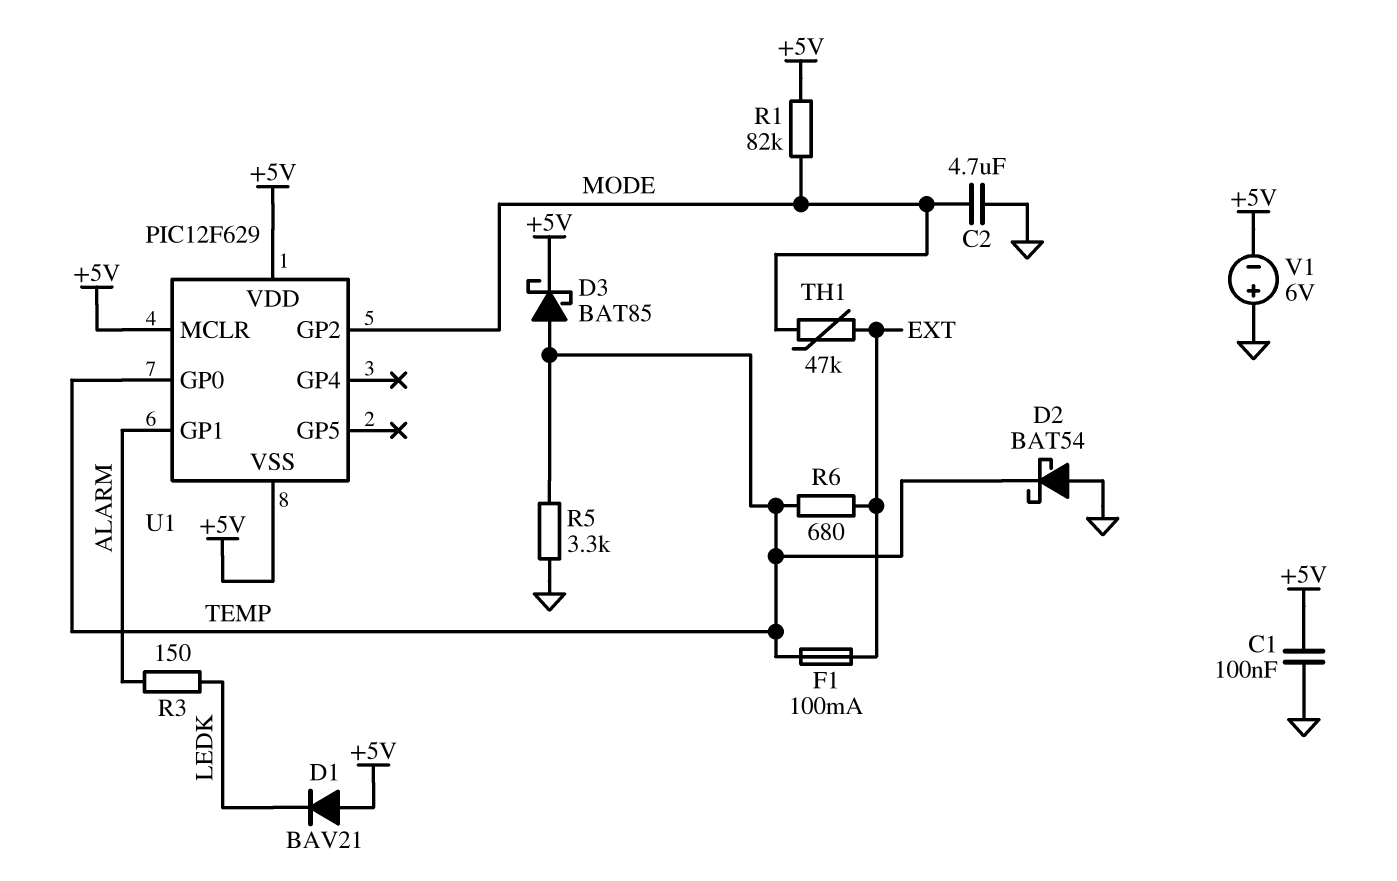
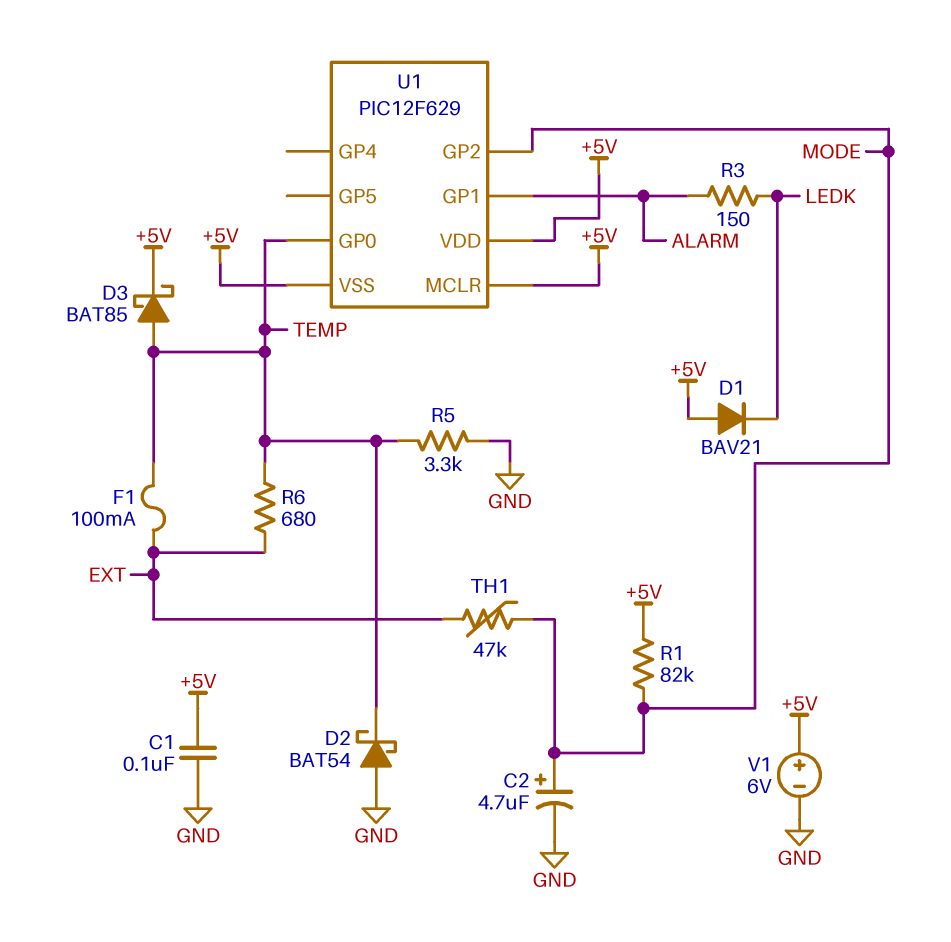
C2: 4.7uF (GND, MODE) -> 4.7uF (plus MODE, minus GND)
V1: 6V (plus GND, minus +5V) -> 6V (plus +5V, minus GND)

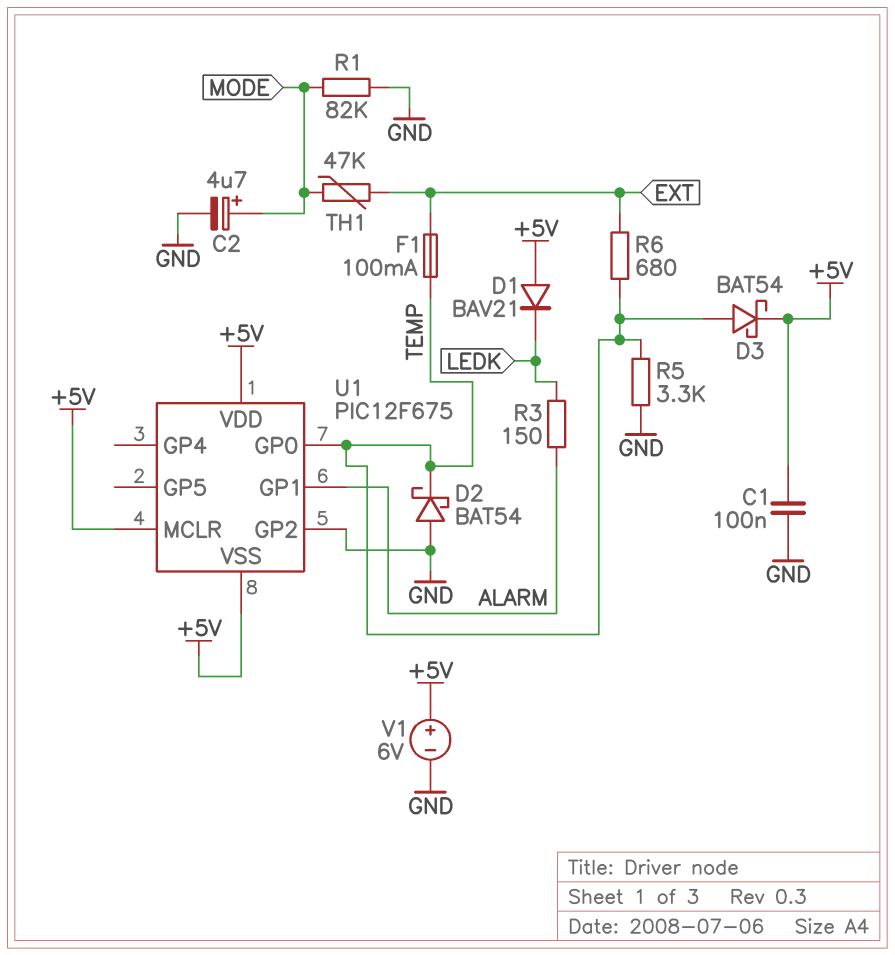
D3: schottky BAT85 (A TEMP, K +5V) -> schottky BAT54 (A TEMP, K +5V)
R1: 82k (+5V, MODE) -> 82k (GND, MODE)
U1: PIC12F629 -> PIC12F675
U1 pin GP2: MODE -> GND

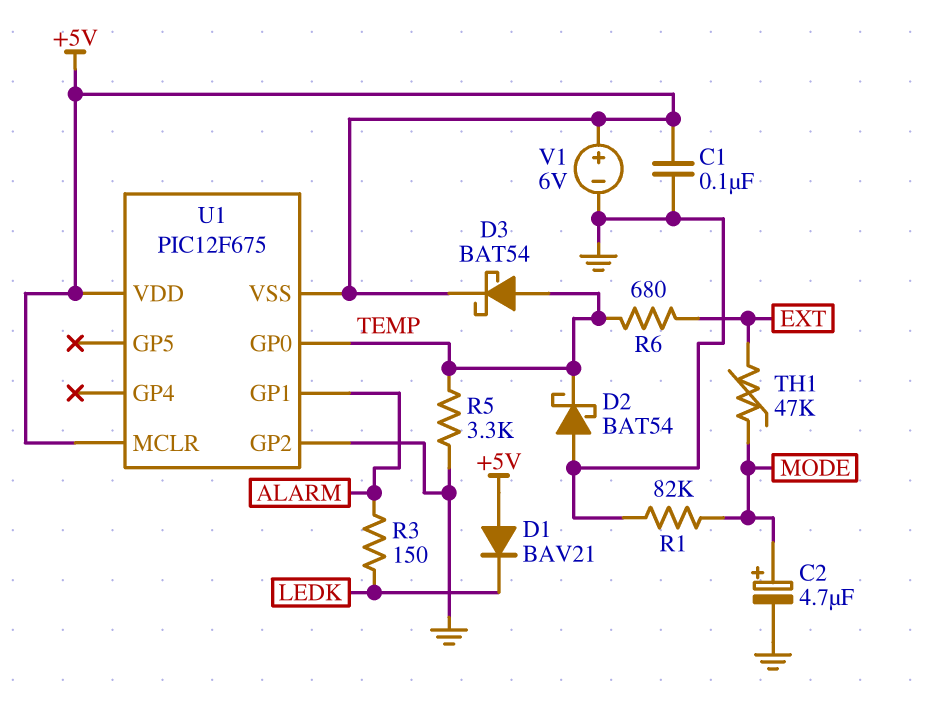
F1: 100mA (EXT, TEMP) -> none

